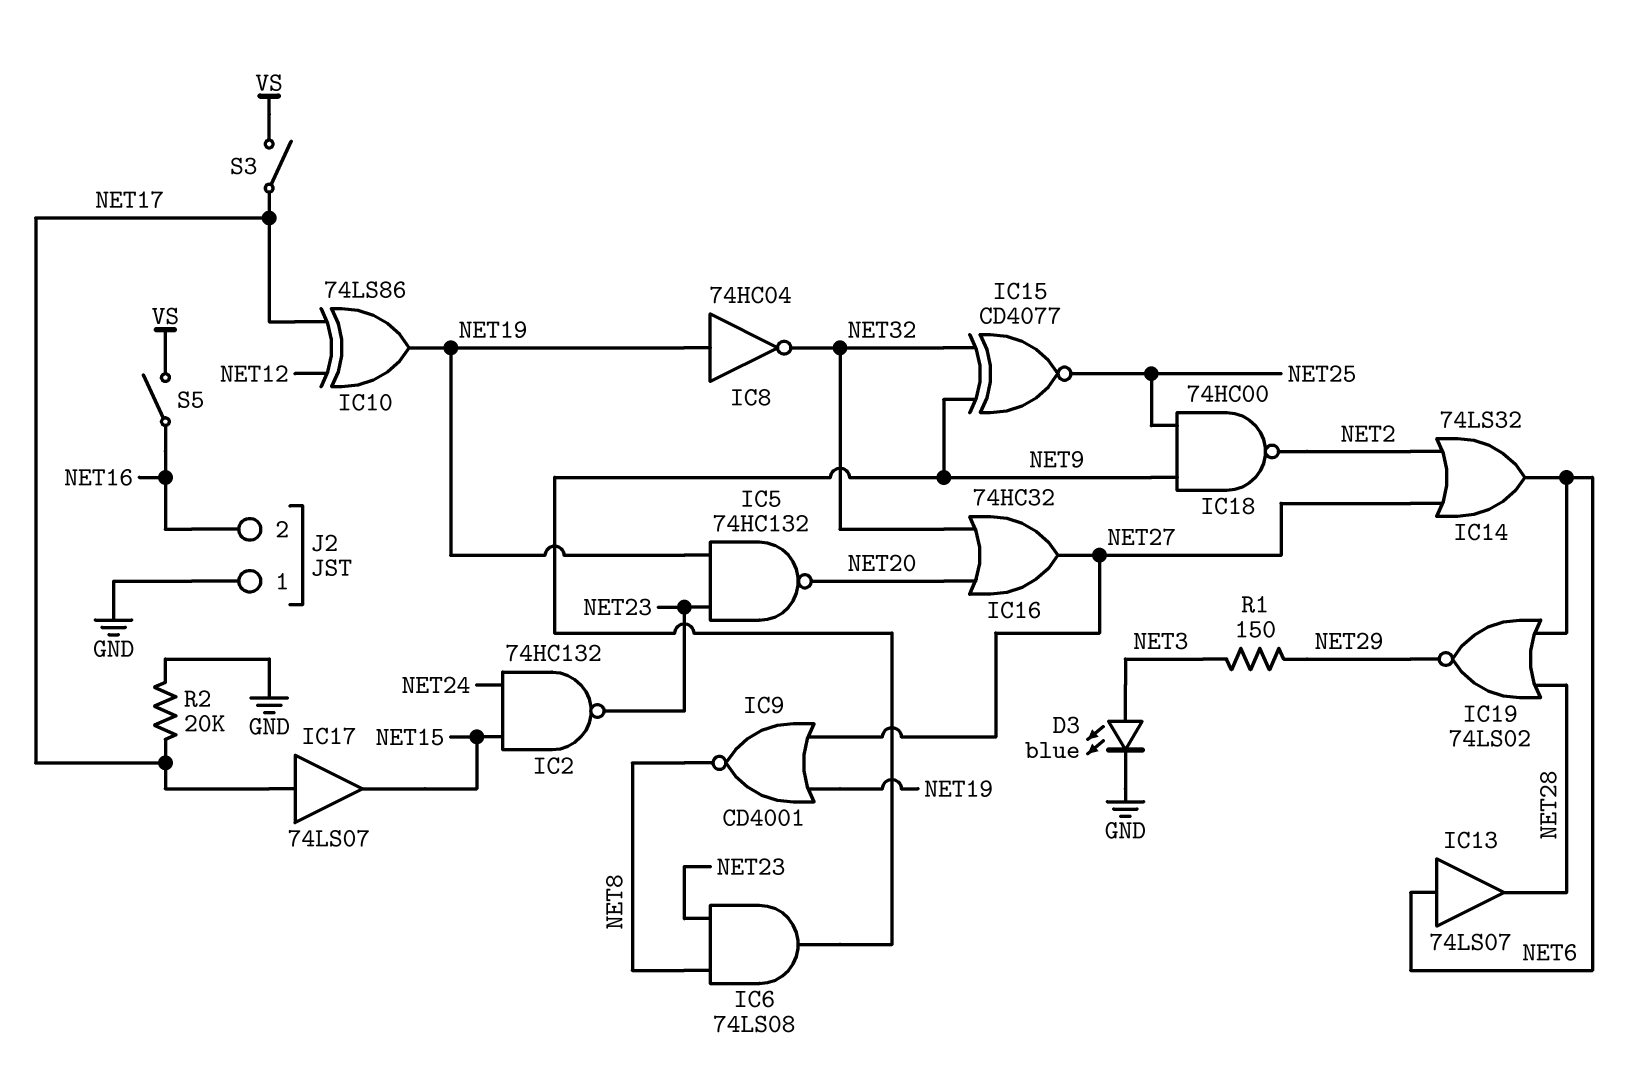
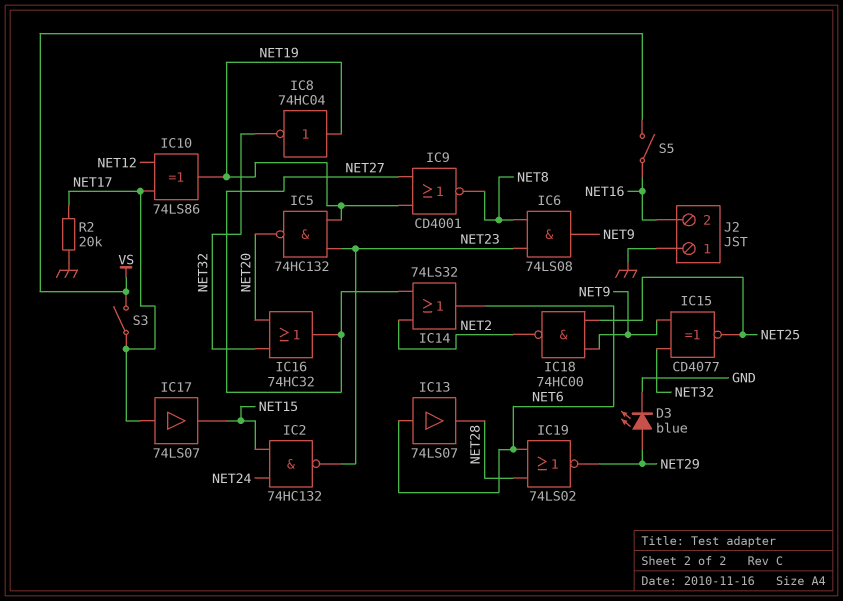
D3: LED blue (A NET3, K GND) -> LED blue (A NET29, K GND)
R1: 150 (NET3, NET29) -> none

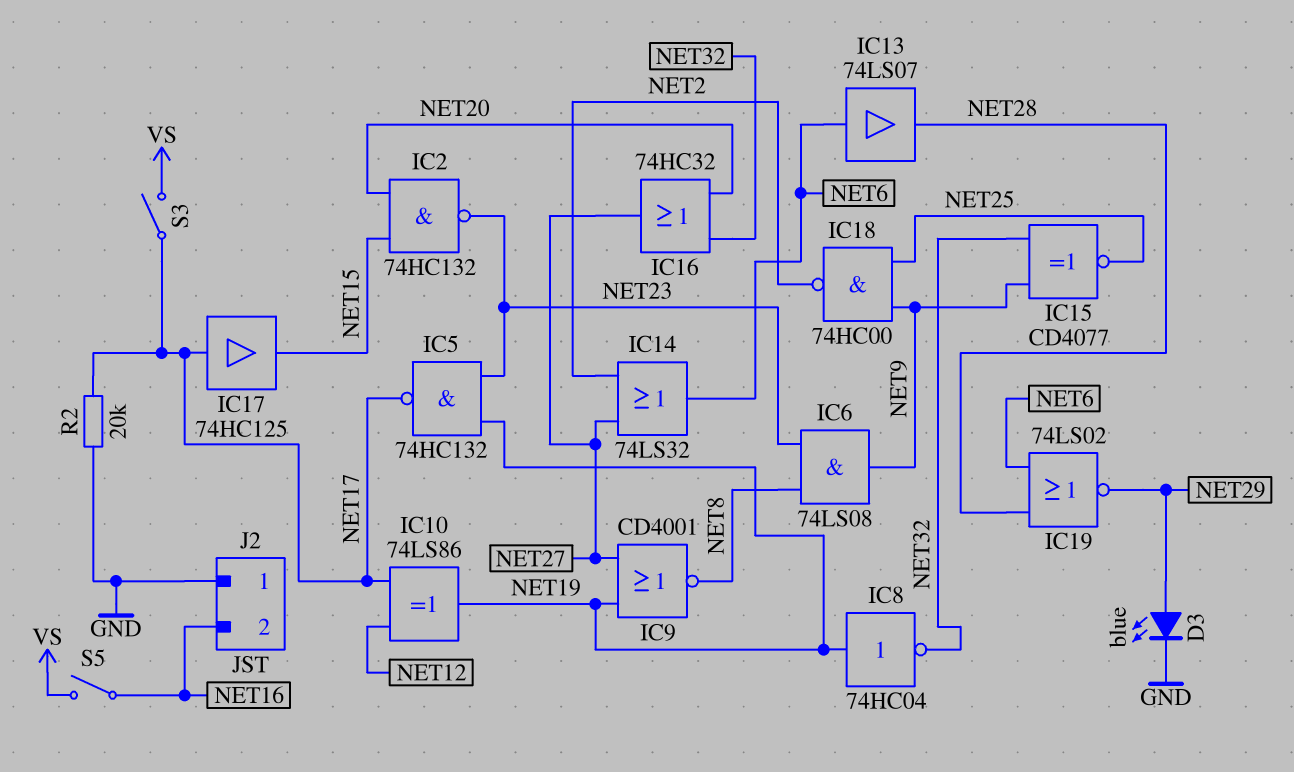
IC2: NAND 74HC132 (in NET15, in NET24, out NET23) -> NAND 74HC132 (in NET15, in NET20, out NET23)
IC5: NAND 74HC132 (in NET19, in NET23, out NET20) -> NAND 74HC132 (in NET19, in NET23, out NET17)
IC17: buffer 74LS07 (in NET17, out NET15) -> buffer 74HC125 (in NET17, out NET15)

